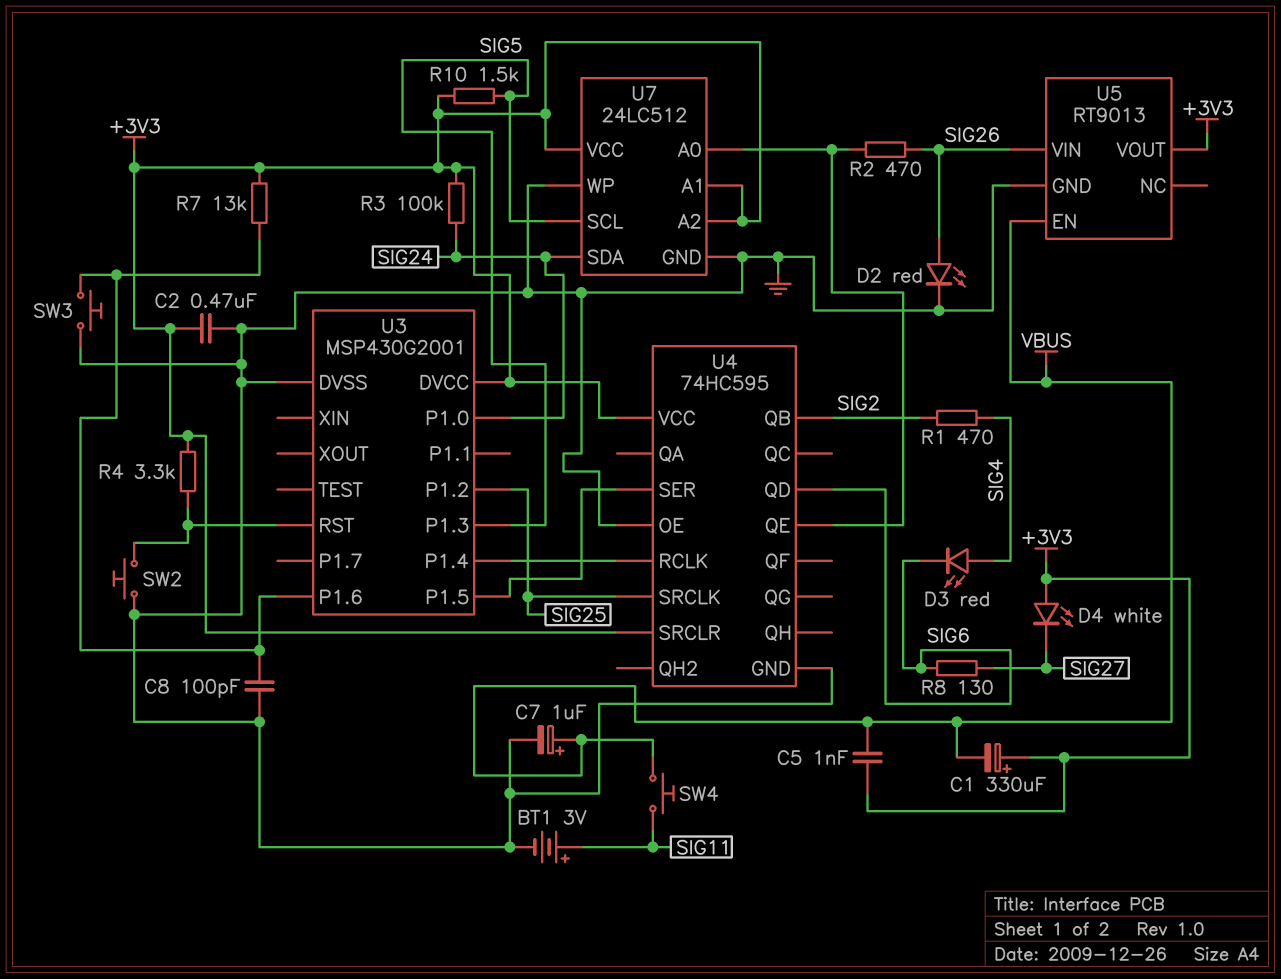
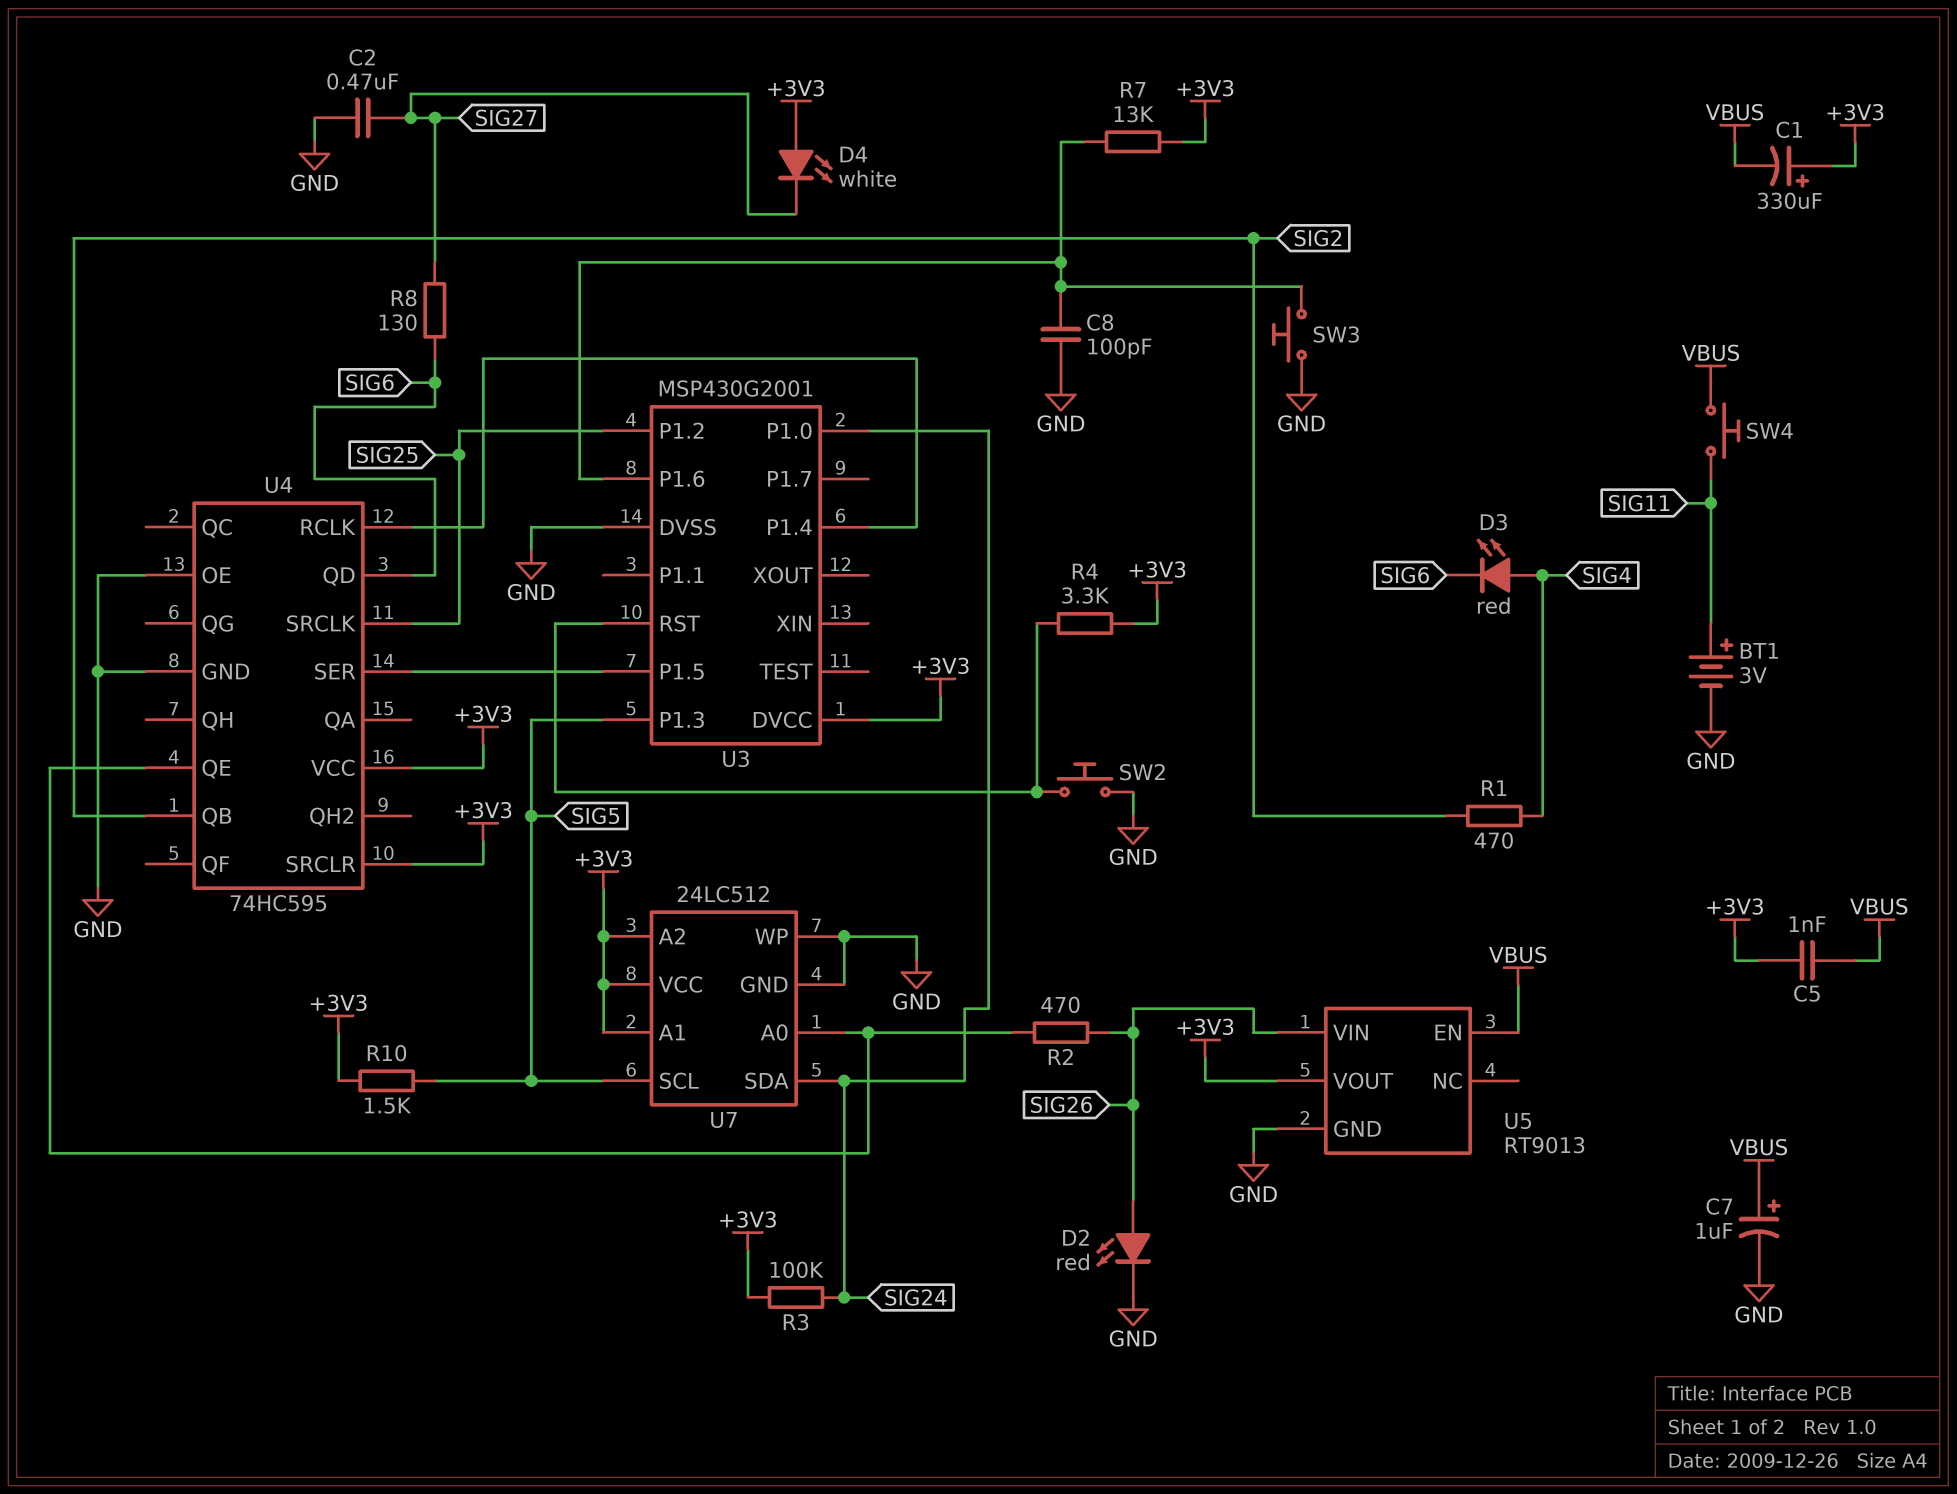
C2: 470nF (+3V3, GND) -> 470nF (GND, SIG27)

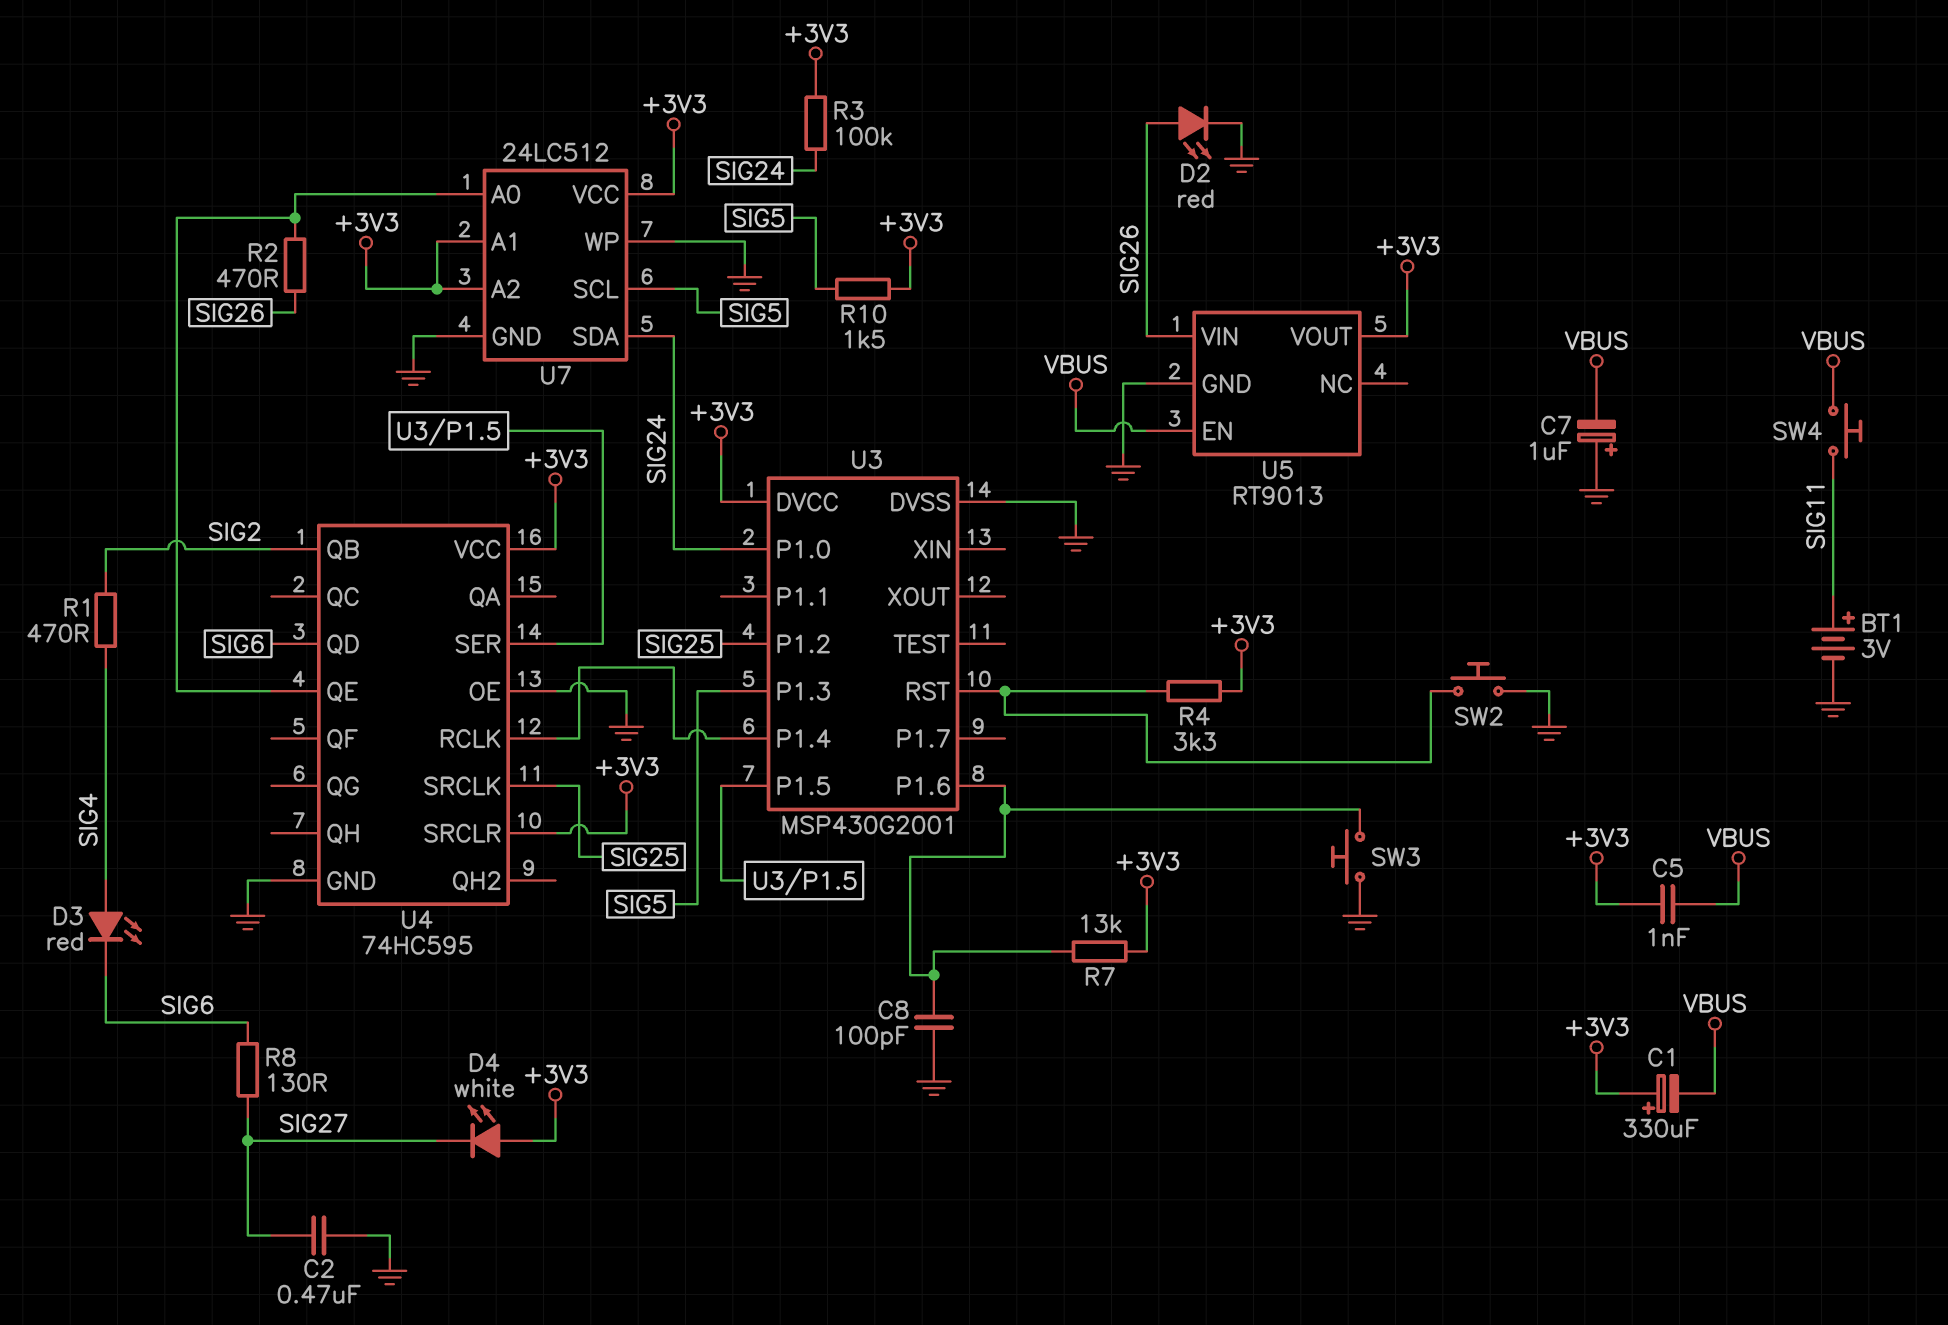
C7: 1uF (plus VBUS, minus GND) -> 1uF (plus GND, minus VBUS)

